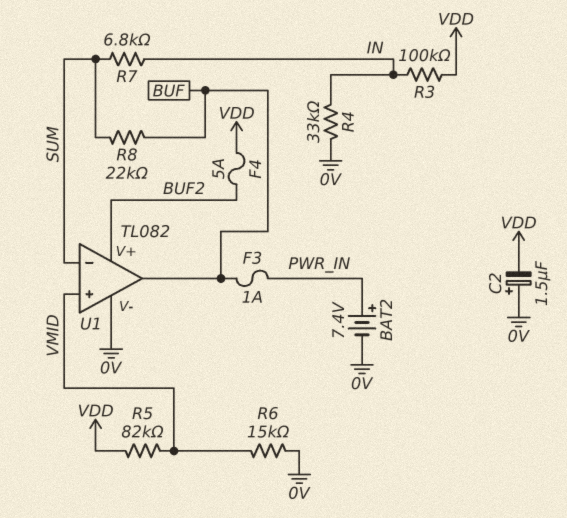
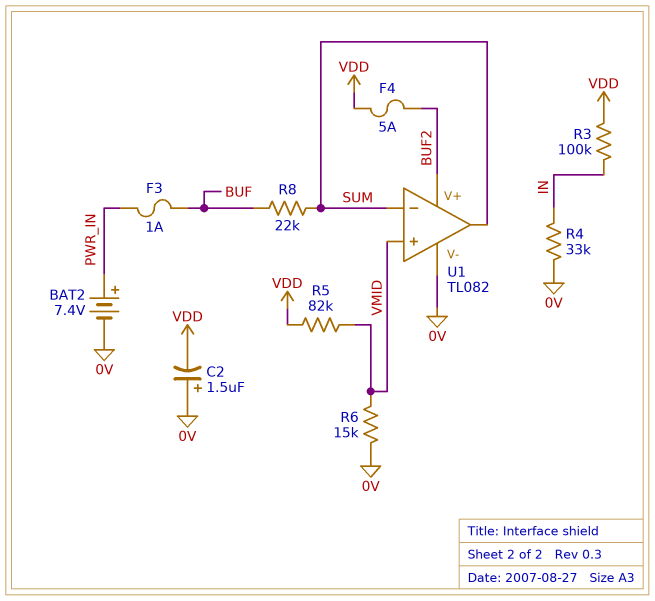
R7: 6.8k (IN, SUM) -> none
U1 pin out: BUF -> SUM

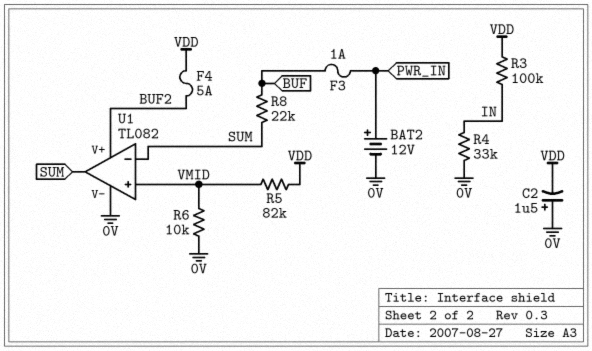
BAT2: 7.4V (plus PWR_IN, minus 0V) -> 12V (plus PWR_IN, minus 0V)
R6: 15k (0V, VMID) -> 10k (0V, VMID)

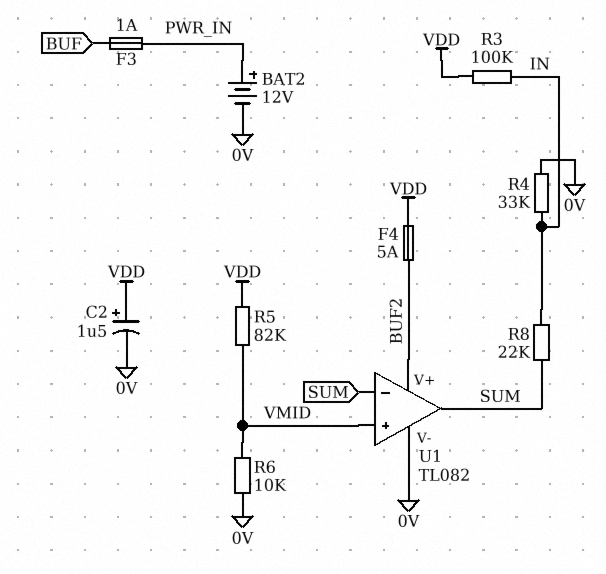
C2: 1.5uF (plus 0V, minus VDD) -> 1.5uF (plus VDD, minus 0V)
R8: 22k (BUF, SUM) -> 22k (IN, SUM)

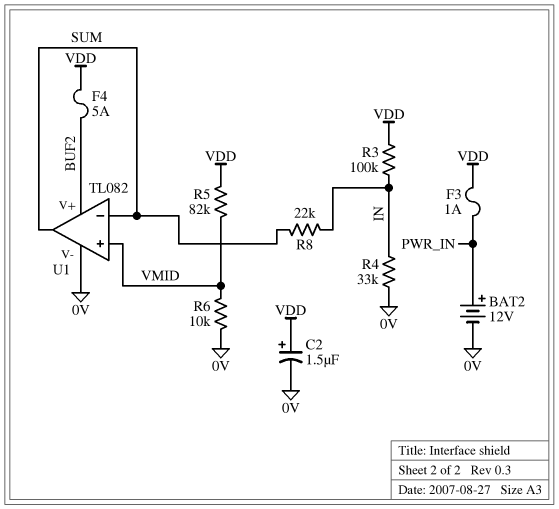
F3: 1A (BUF, PWR_IN) -> 1A (PWR_IN, VDD)

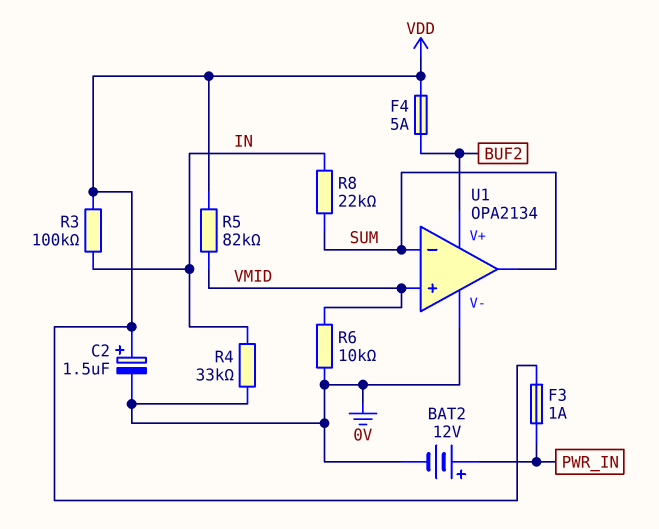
U1: TL082 -> OPA2134

